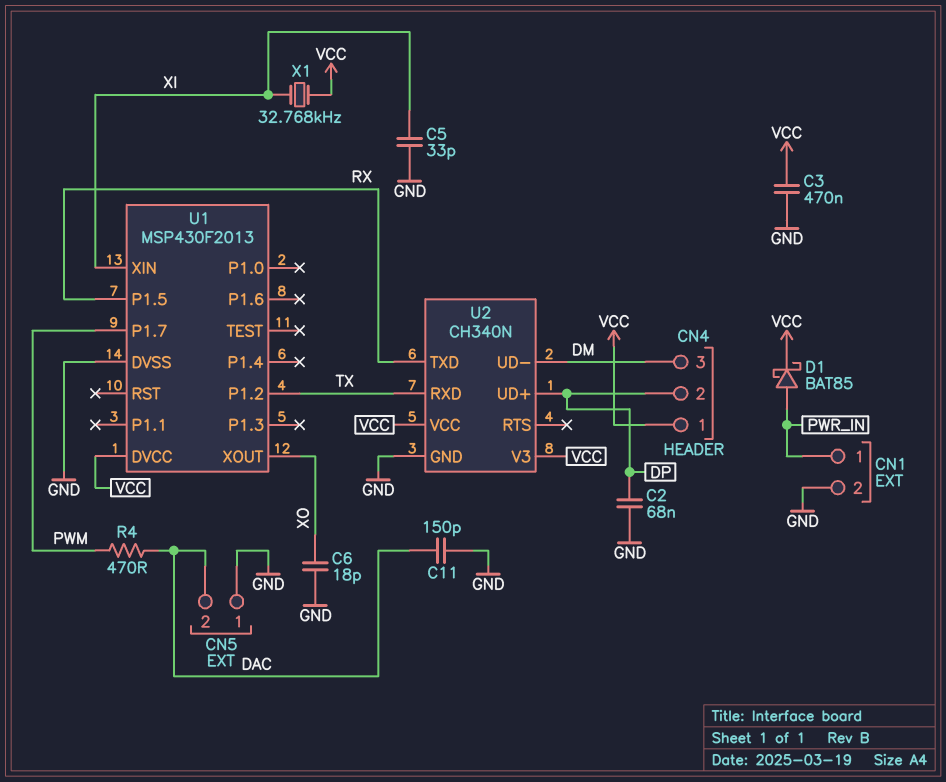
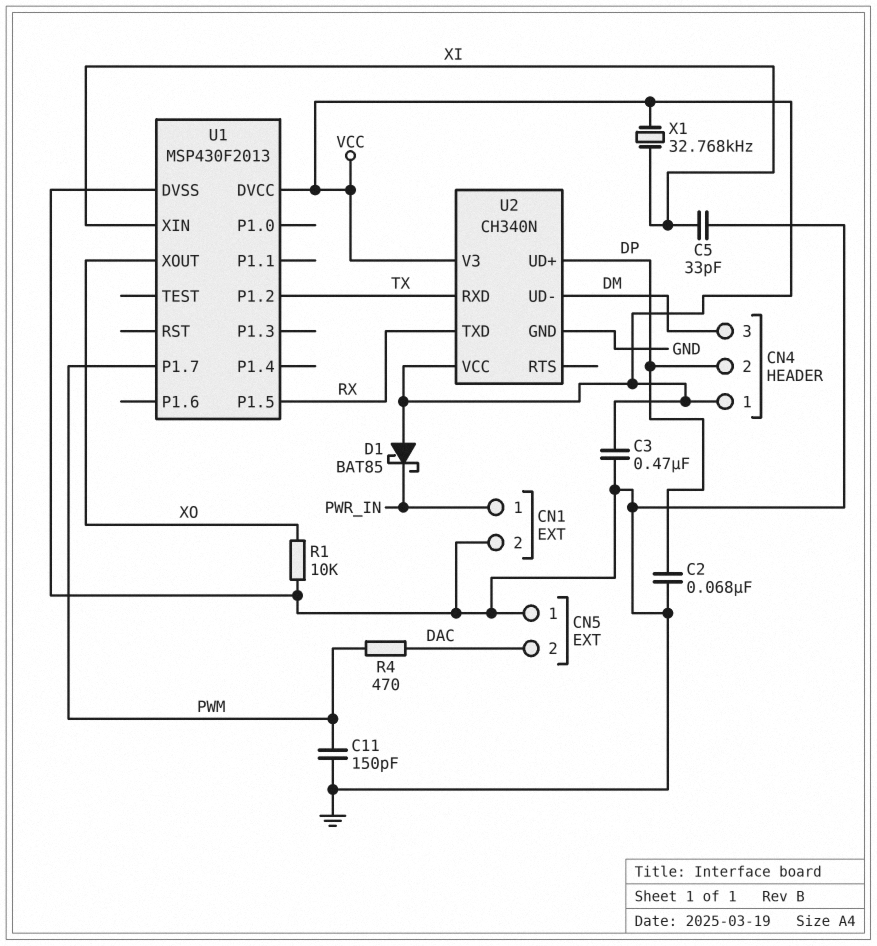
C6: 18pF (GND, XO) -> none
C11: 150pF (DAC, GND) -> 150pF (GND, PWM)
D1: schottky BAT85 (A PWR_IN, K VCC) -> schottky BAT85 (A VCC, K PWR_IN)
R1: none -> 10k (GND, XO)

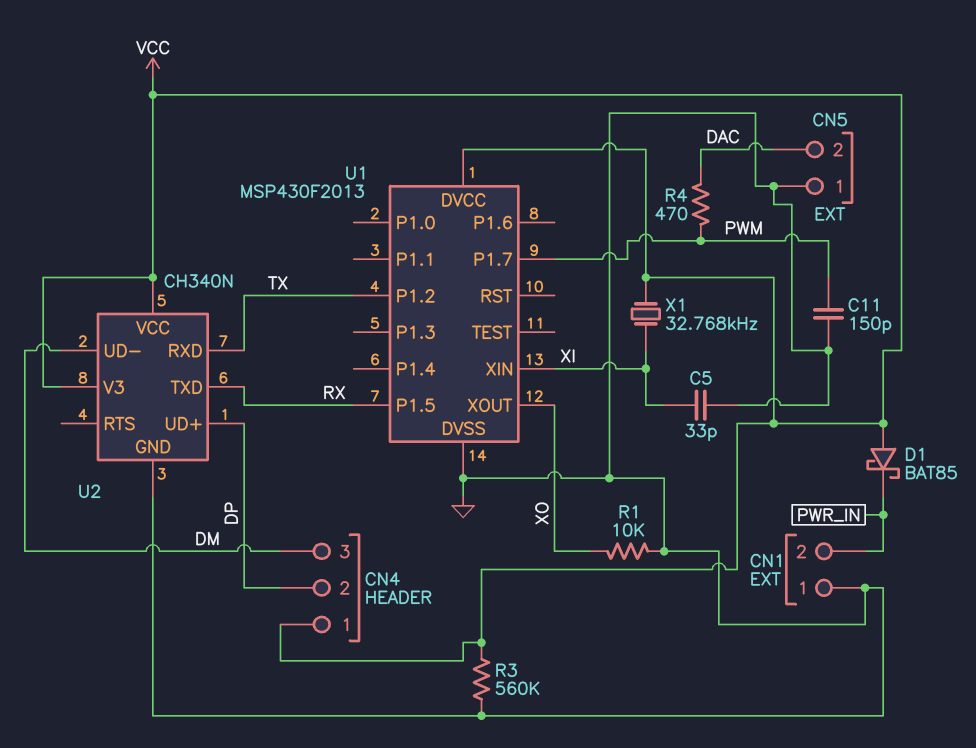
C2: 68nF (DP, GND) -> none
C3: 470nF (GND, VCC) -> none
CN1 pin 1: PWR_IN -> GND
CN1 pin 2: GND -> PWR_IN
R3: none -> 560k (GND, VCC)

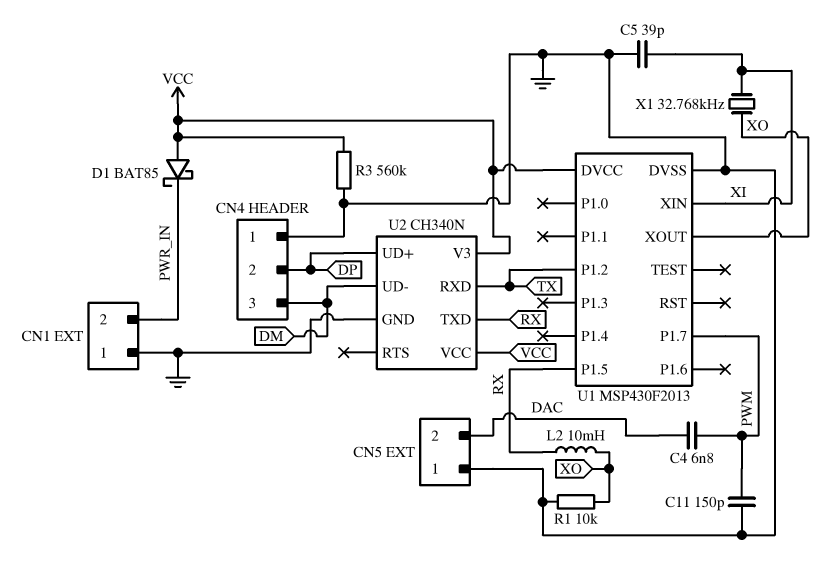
C4: none -> 6.8nF (DAC, PWM)
C5: 33pF (GND, XI) -> 39pF (GND, XI)
CN4 pin 1: VCC -> GND
L2: none -> 10mH (RX, XO)
R4: 470 (DAC, PWM) -> none
X1: 32.768kHz (VCC, XI) -> 32.768kHz (XI, XO)

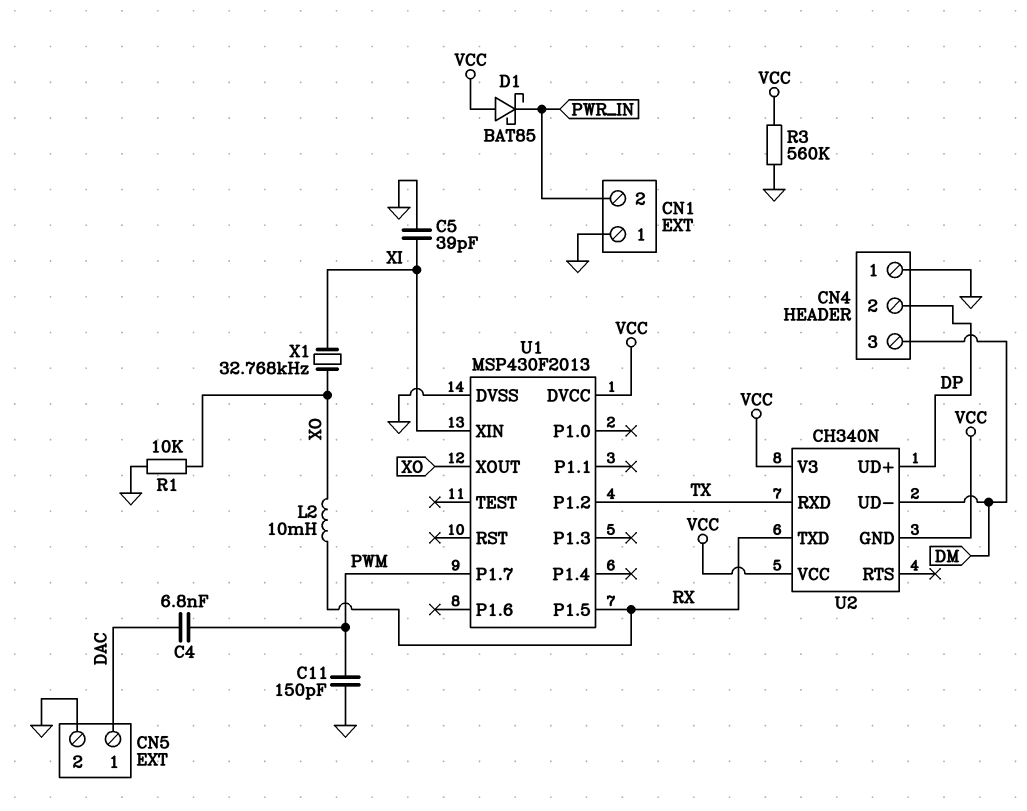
CN5 pin 1: GND -> DAC
CN5 pin 2: DAC -> GND
U2 pin GND: GND -> VCC

